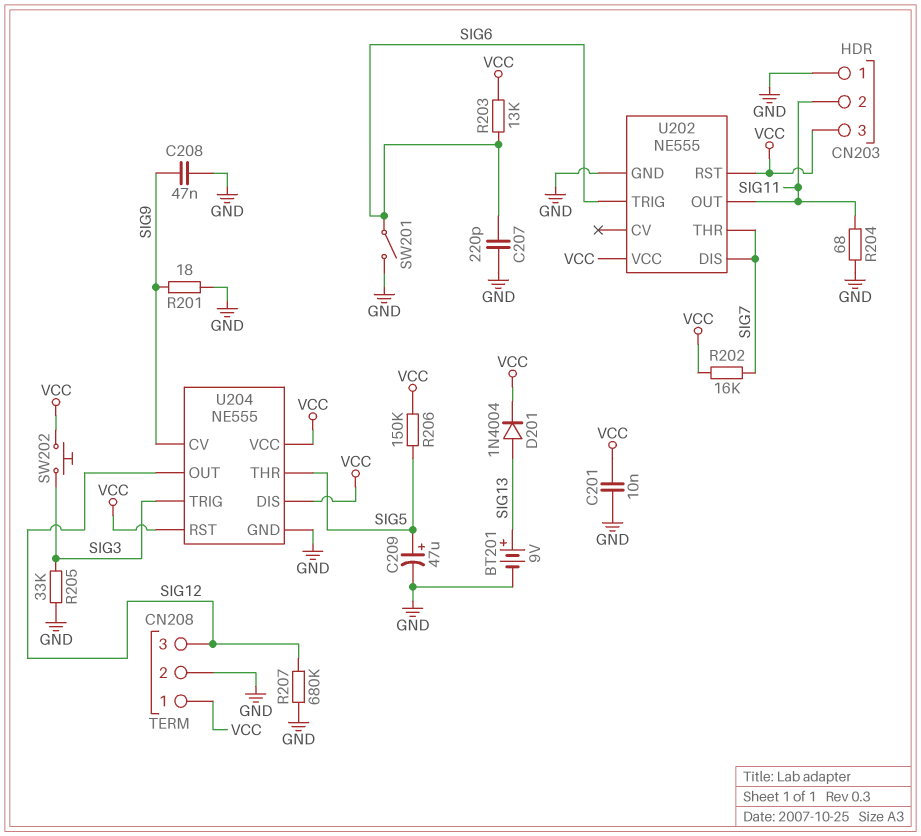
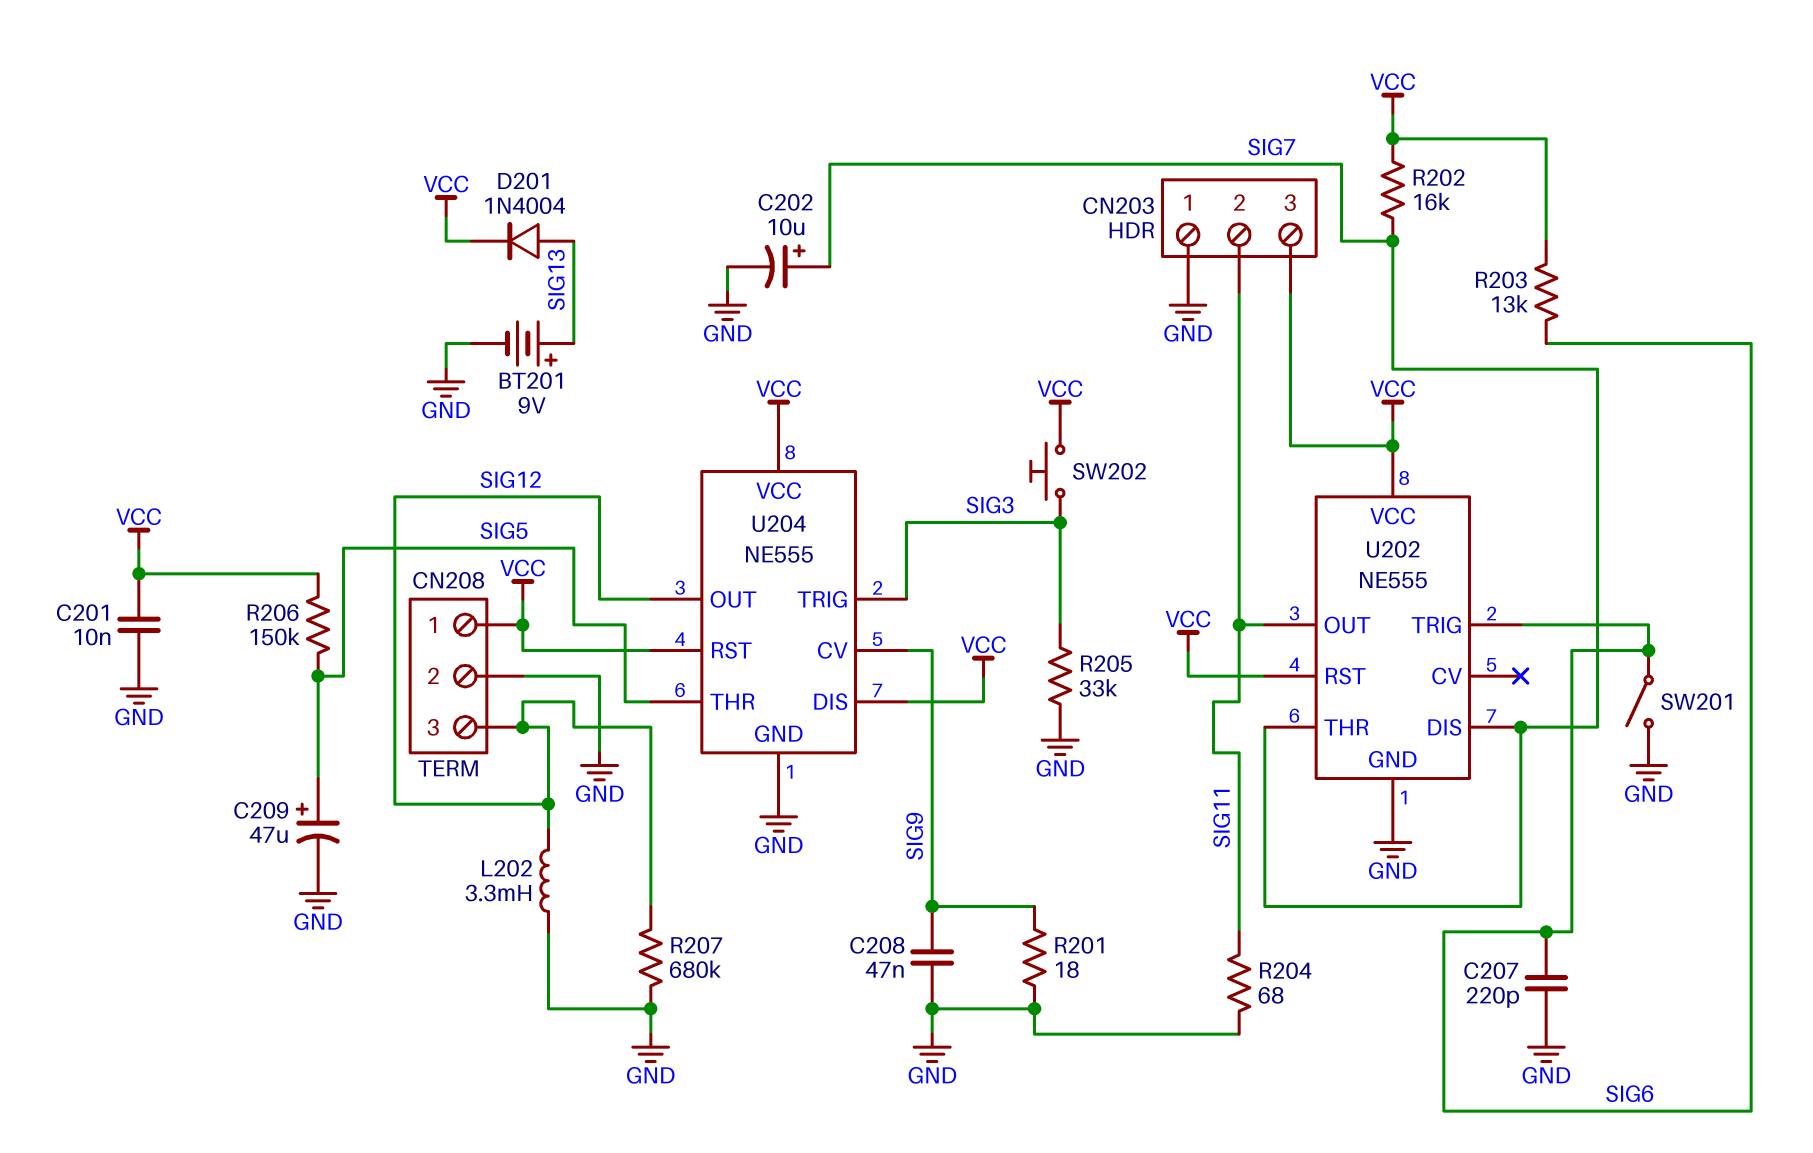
C202: none -> 10uF (plus SIG7, minus GND)
L202: none -> 3.3mH (GND, SIG12)

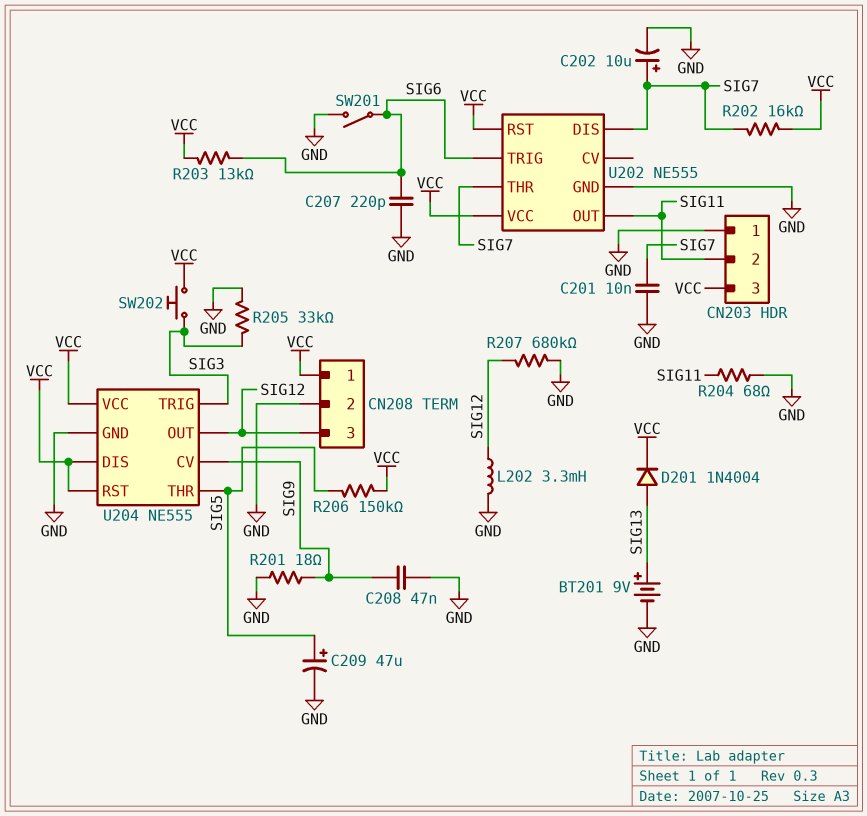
C201: 10nF (GND, VCC) -> 10nF (GND, SIG7)

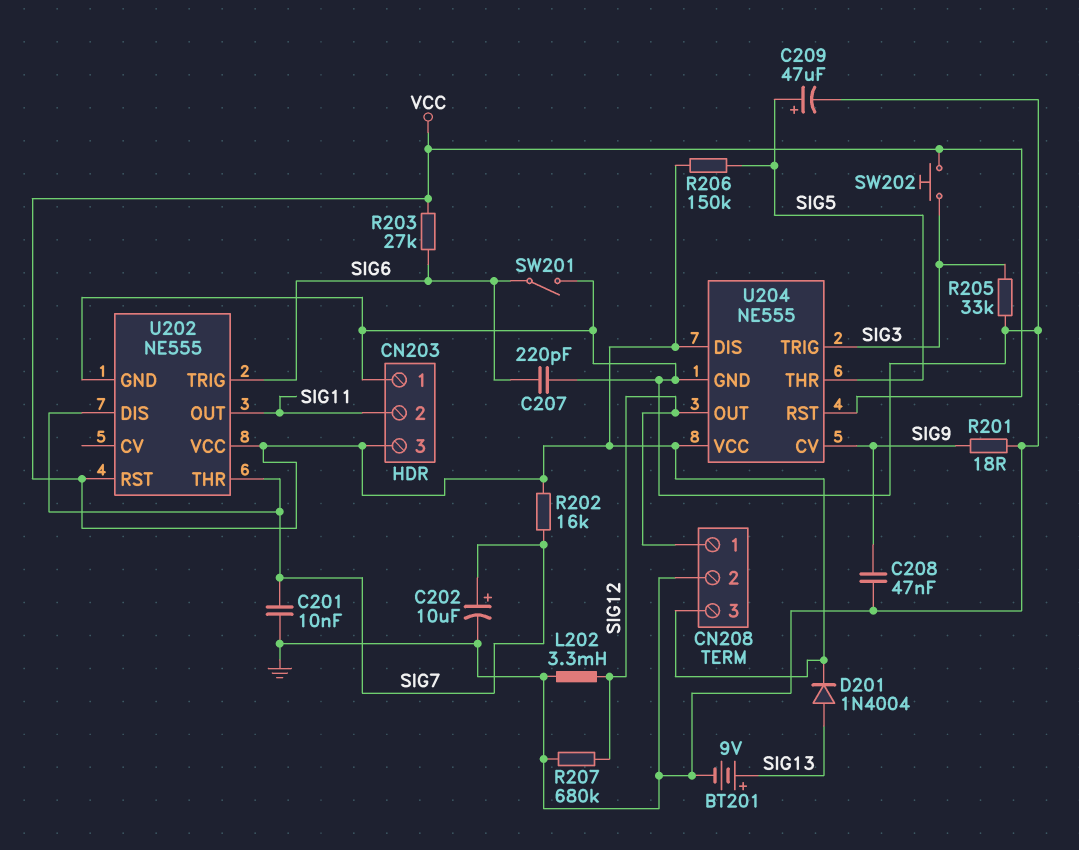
CN208 pin 1: VCC -> SIG12
CN208 pin 3: SIG12 -> VCC
R203: 13k (SIG6, VCC) -> 27k (SIG6, VCC)
R204: 68 (GND, SIG11) -> none

